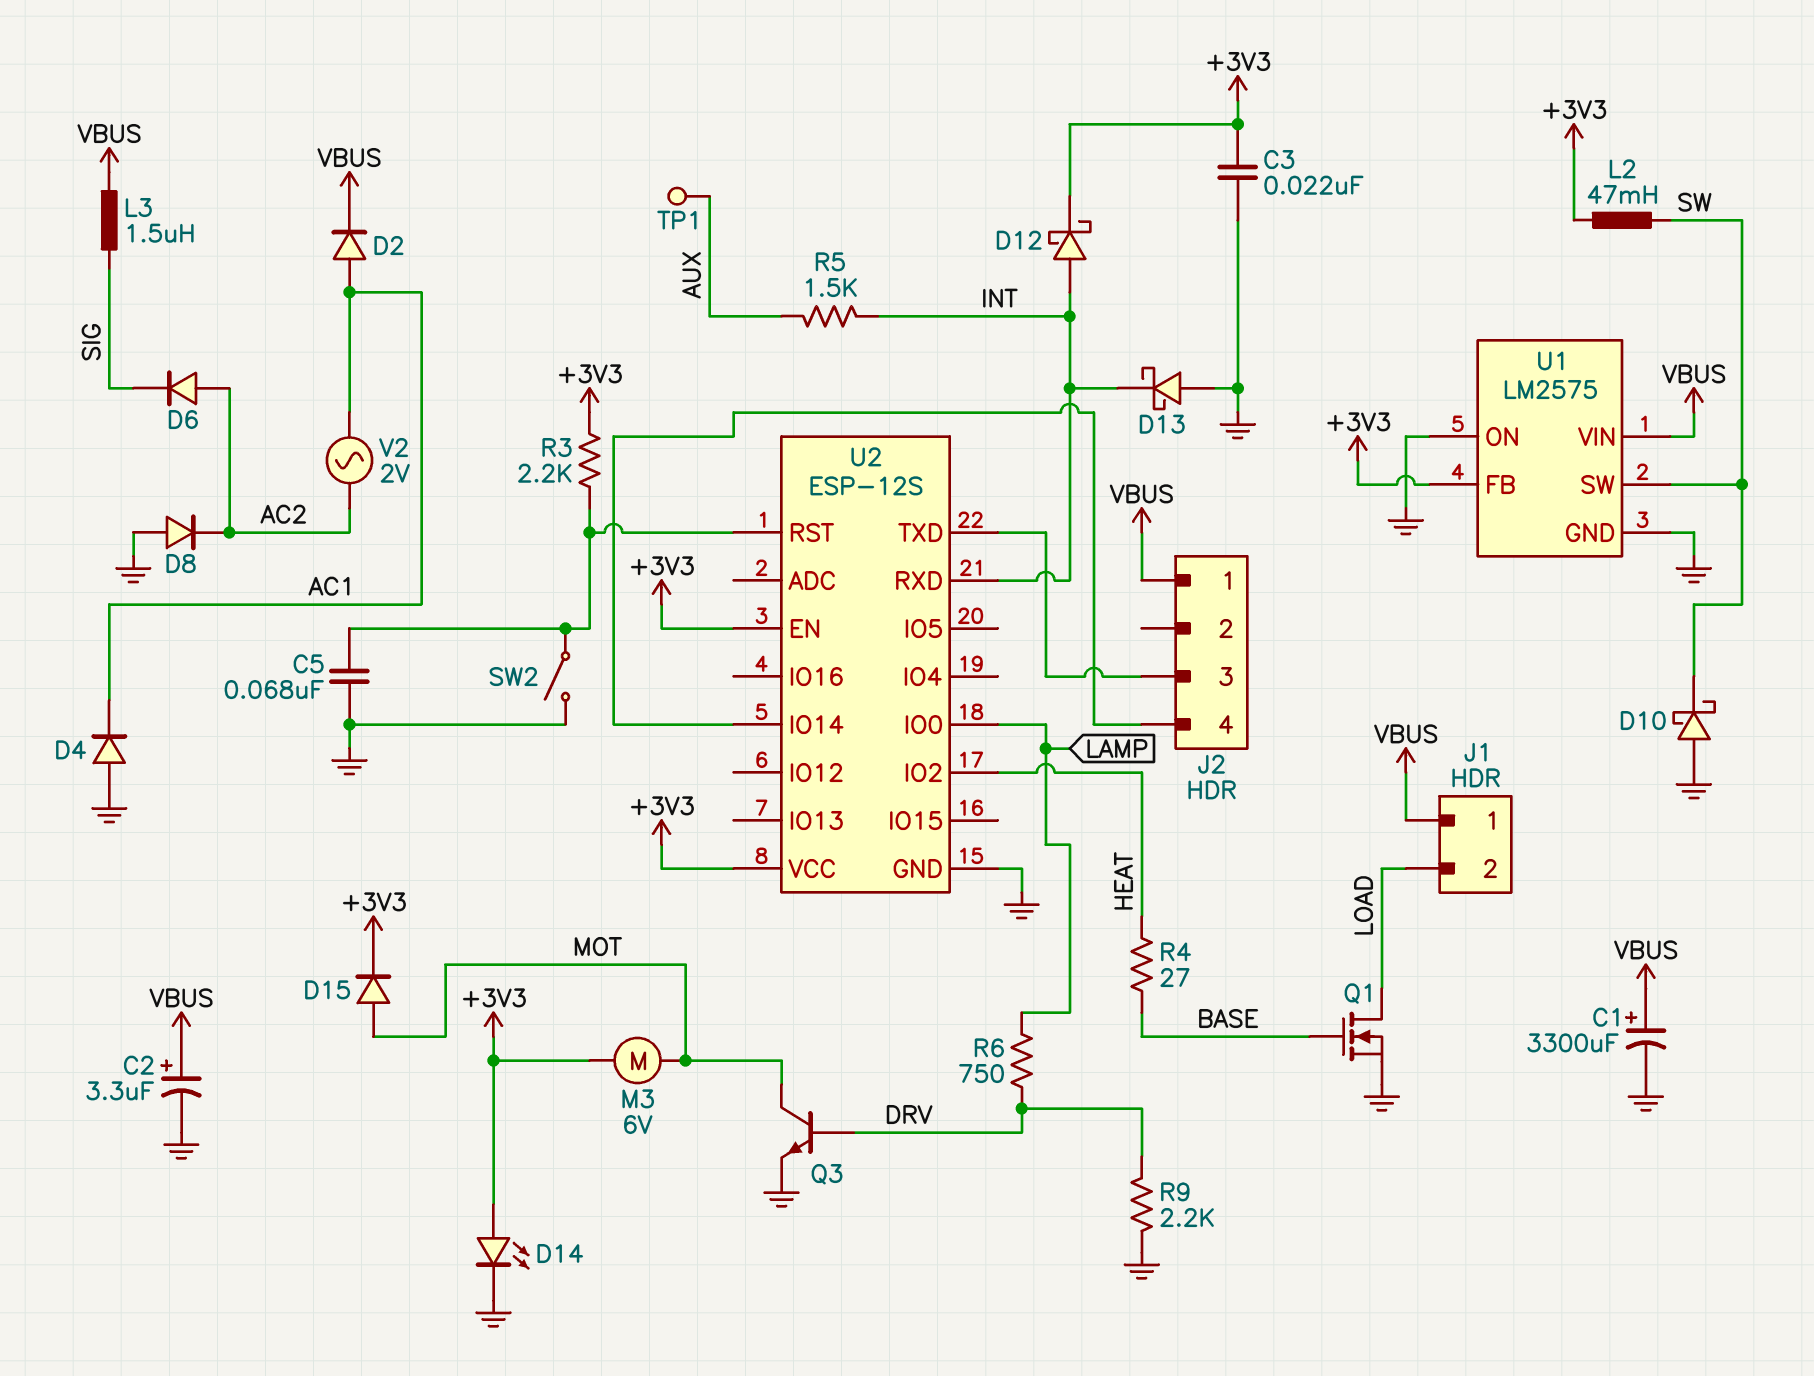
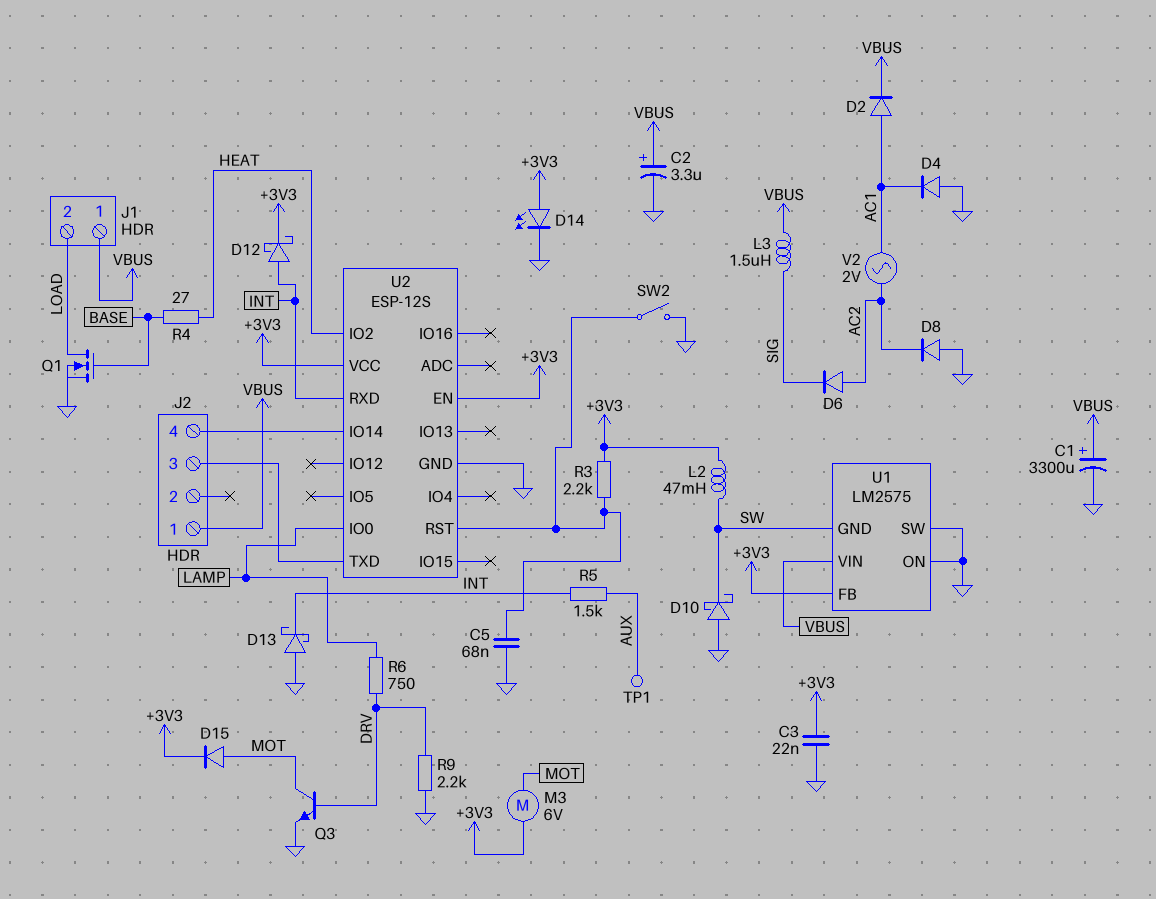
U1 pin GND: GND -> SW
U1 pin SW: SW -> GND

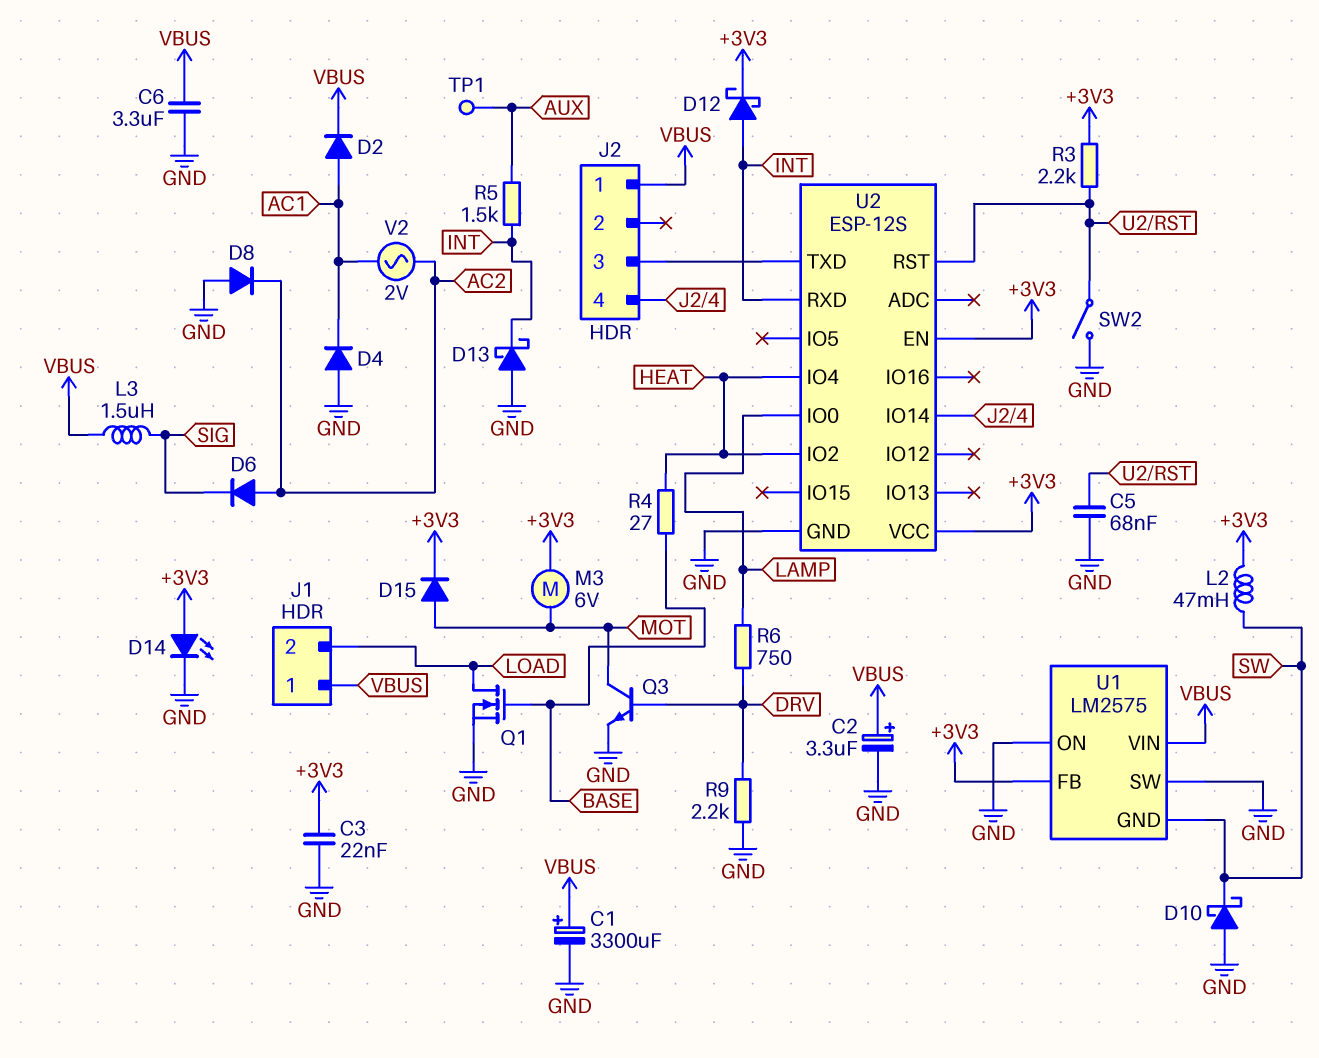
C6: none -> 3.3uF (GND, VBUS)
U2 pin IO4: none -> HEAT

